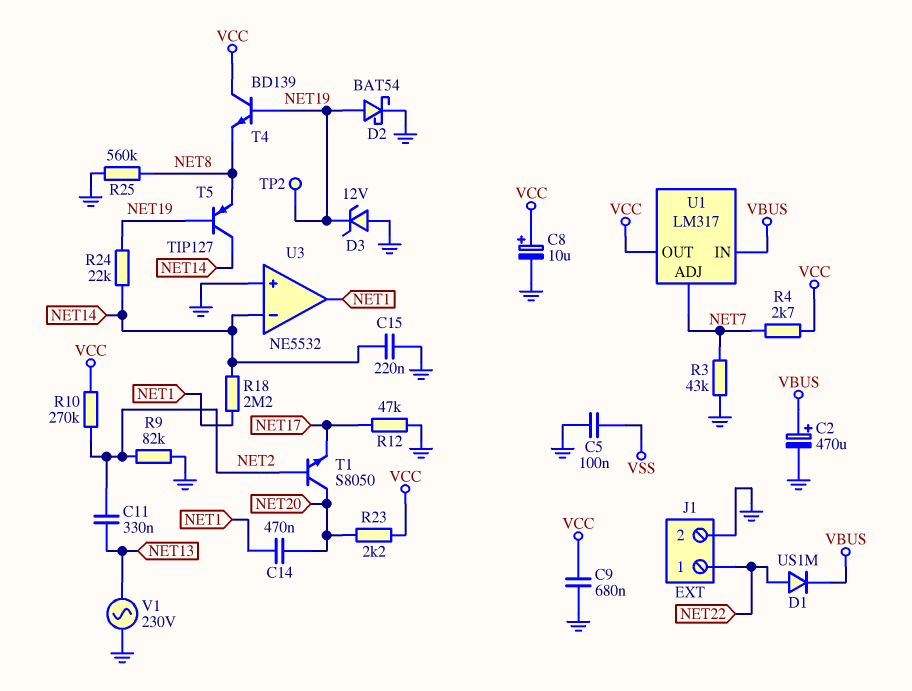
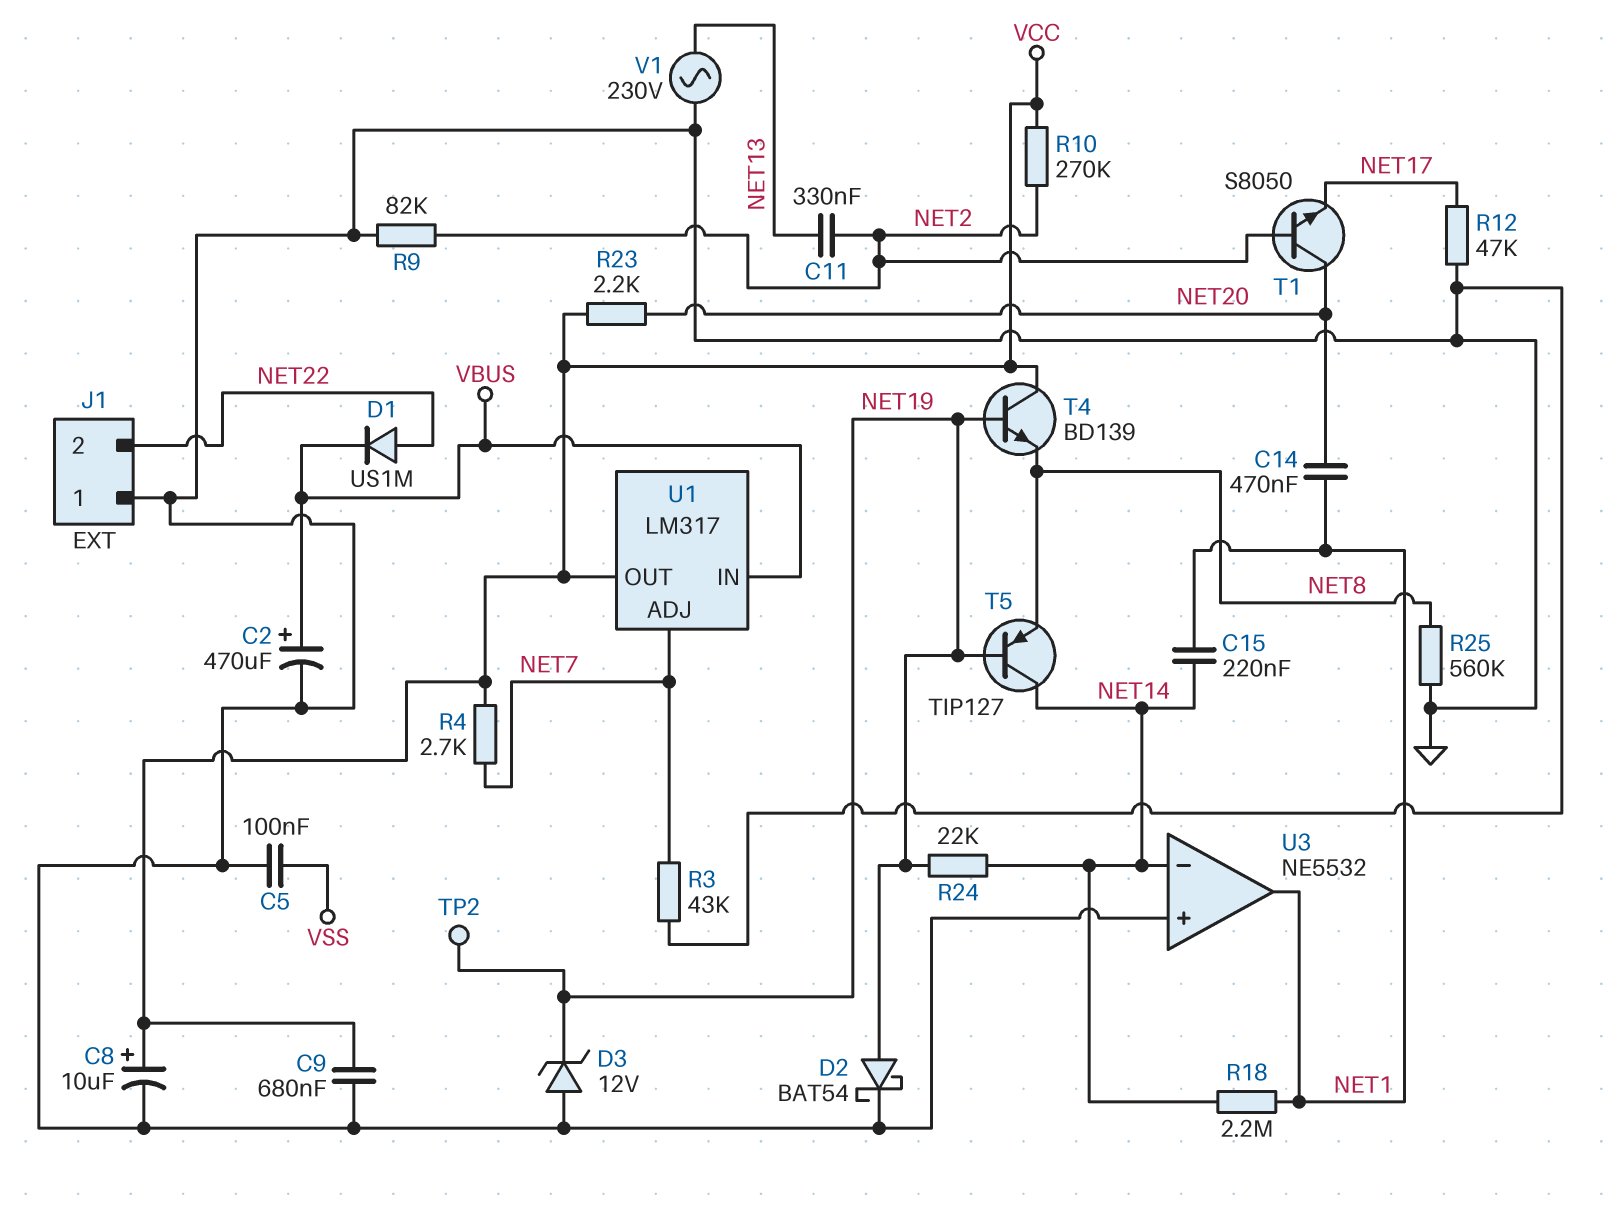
C15: 220nF (GND, NET14) -> 220nF (NET1, NET14)
J1 pin 1: NET22 -> GND
J1 pin 2: GND -> NET22

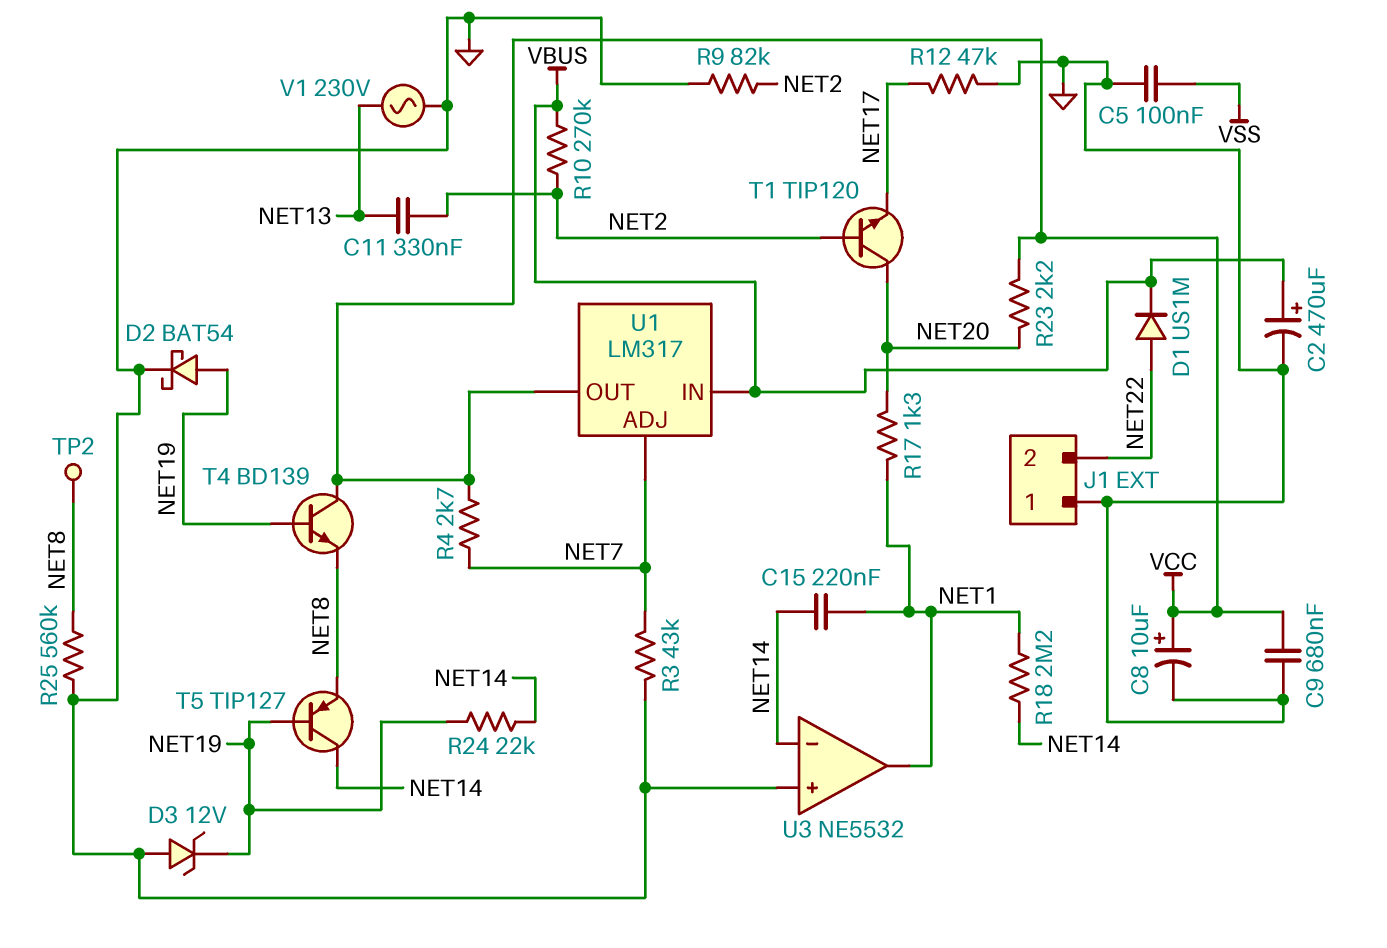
C14: 470nF (NET1, NET20) -> none
R10: 270k (NET2, VCC) -> 270k (NET2, VBUS)
R17: none -> 1.3k (NET1, NET20)
T1: NPN S8050 (B NET2, C NET20, E NET17) -> NPN TIP120 (B NET2, C NET20, E NET17)
TP2: test point (NET19) -> test point (NET8)

